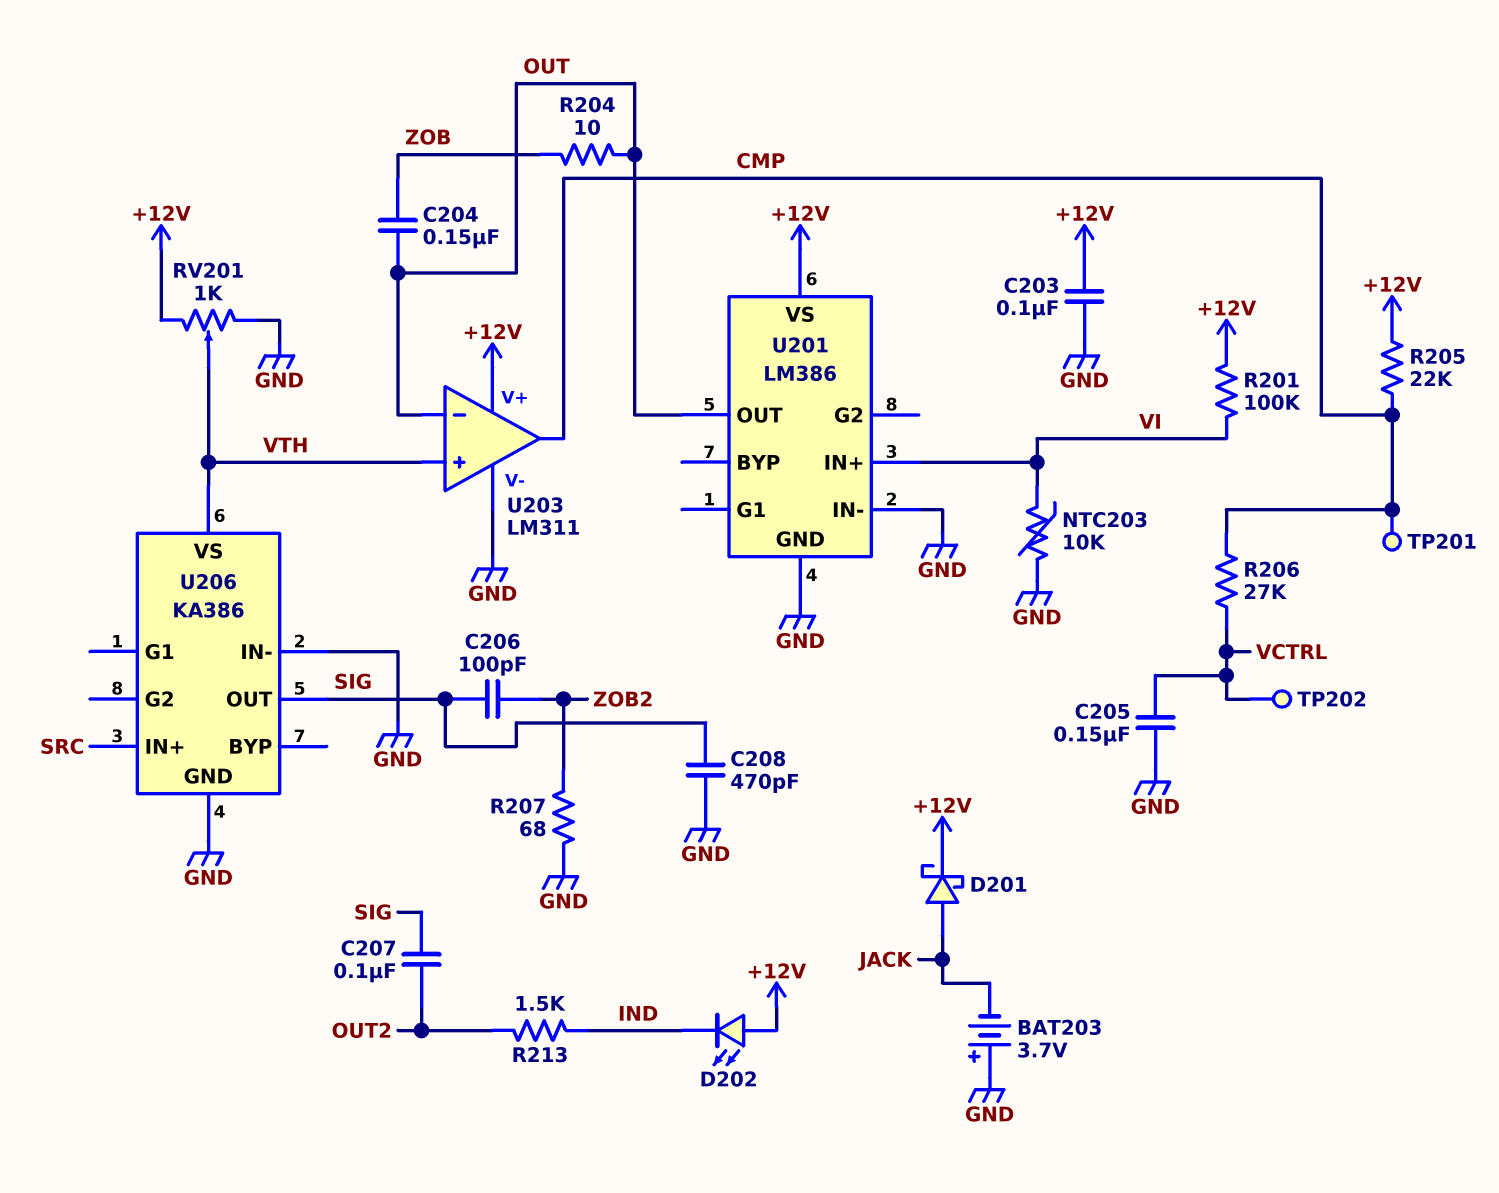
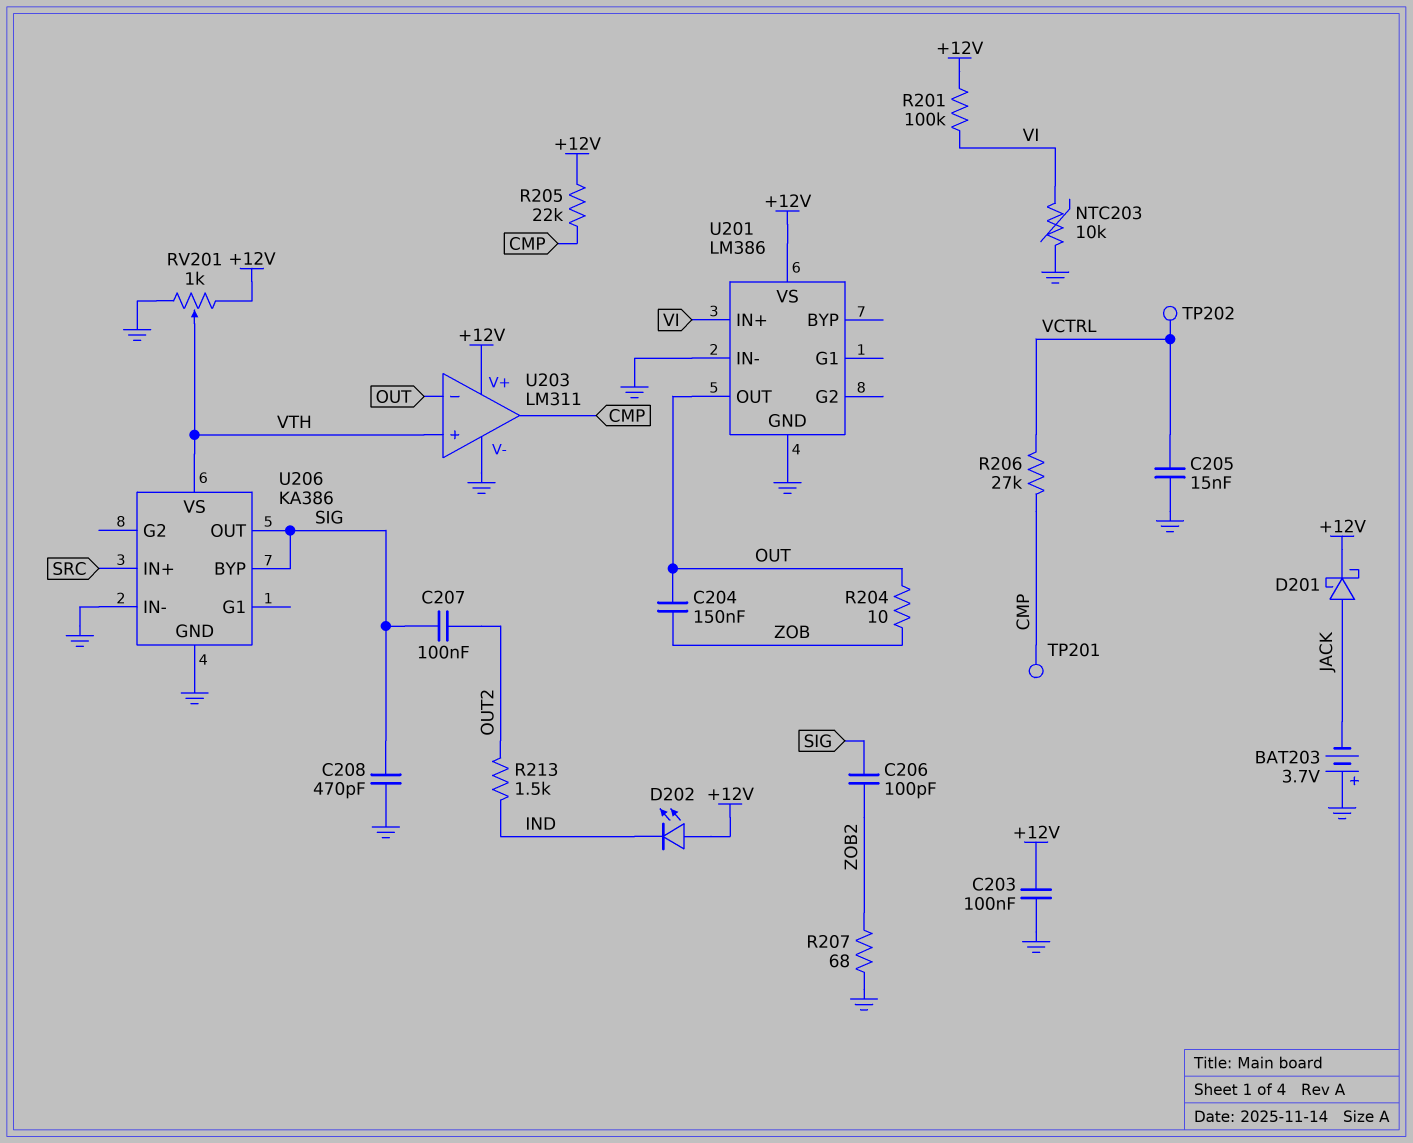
C205: 150nF (GND, VCTRL) -> 15nF (GND, VCTRL)
U206 pin BYP: none -> SIG

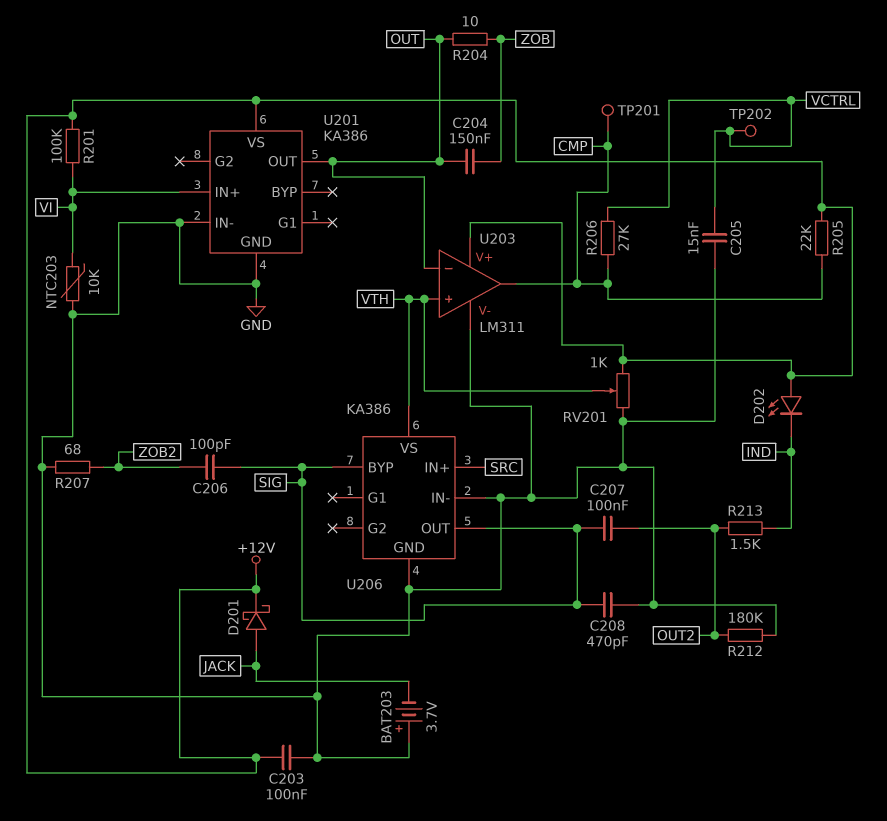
R212: none -> 180k (GND, OUT2)
U201: LM386 -> KA386

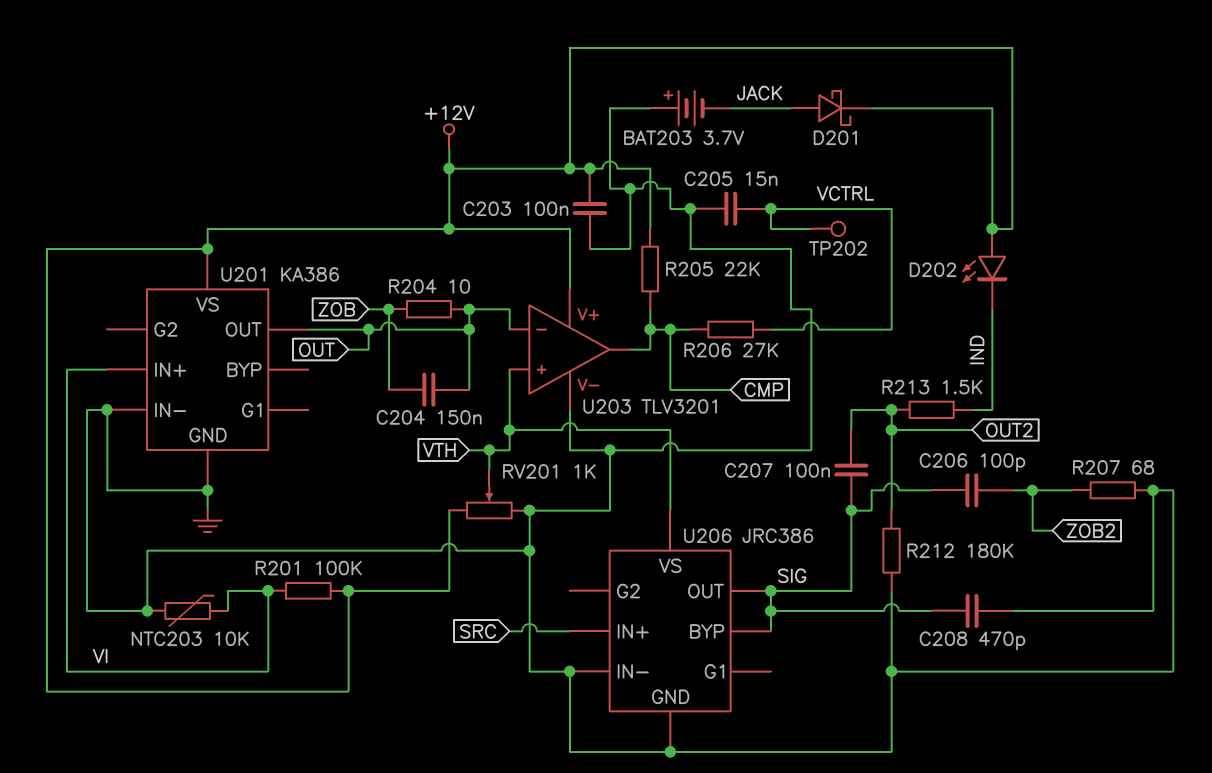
TP201: test point (CMP) -> none
U203: LM311 -> TLV3201
U206: KA386 -> JRC386

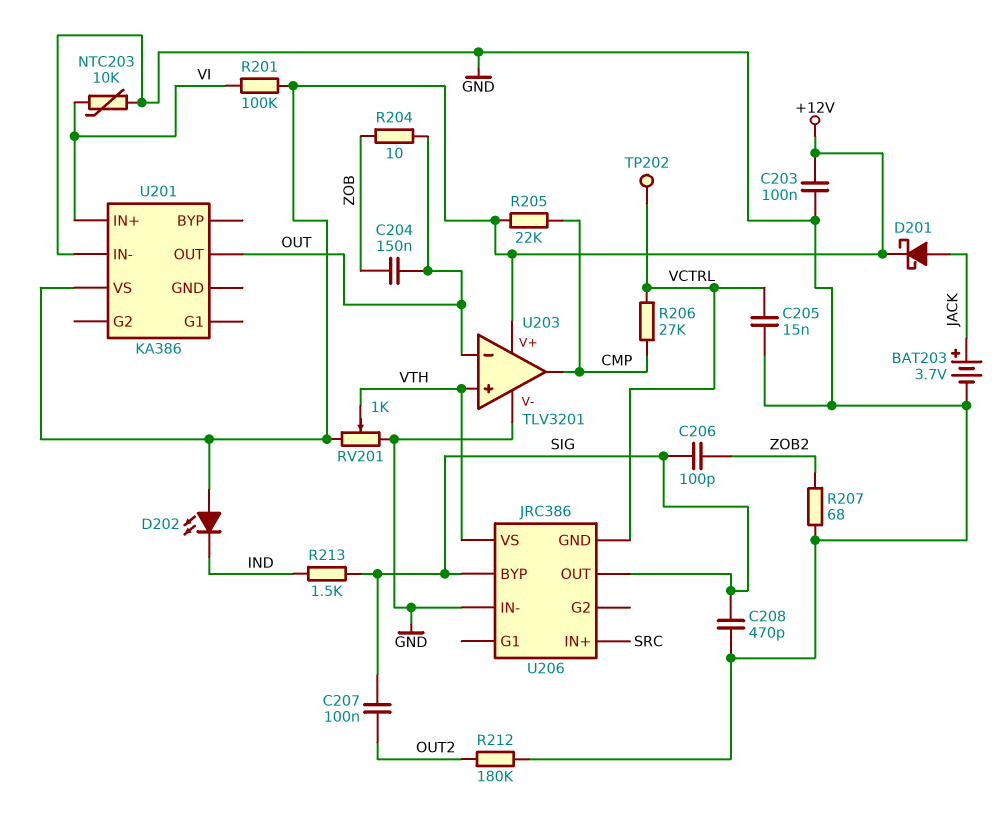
BAT203: 3.7V (plus GND, minus JACK) -> 3.7V (plus JACK, minus GND)
R213: 1.5k (IND, OUT2) -> 1.5k (IND, SIG)
U201 pin GND: GND -> none
U206 pin GND: GND -> VCTRL

